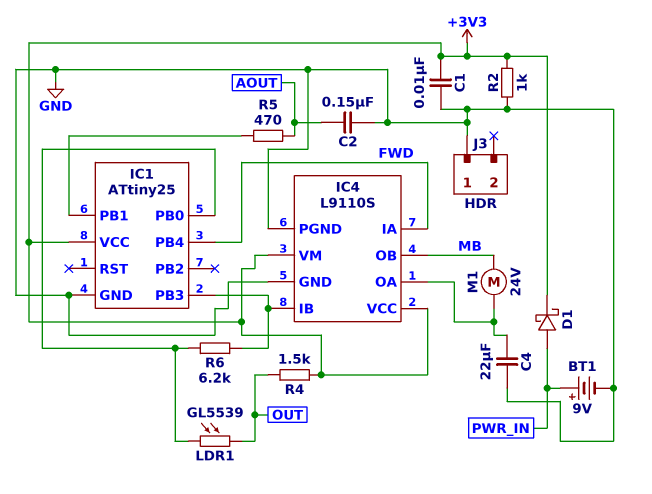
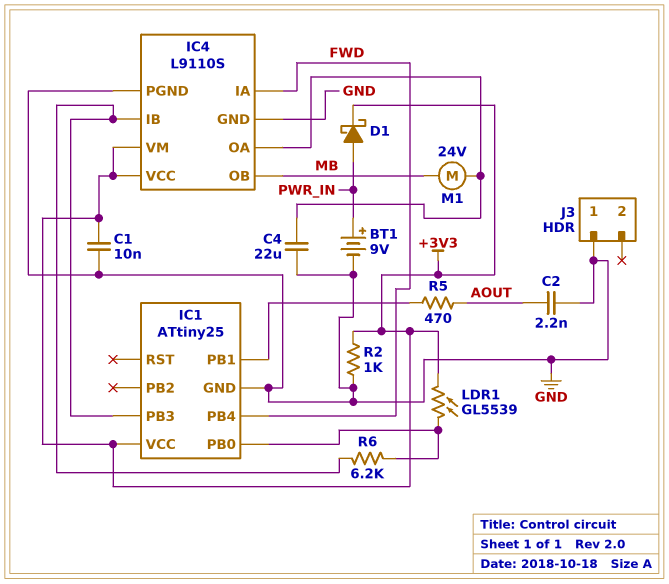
C2: 150nF (AOUT, GND) -> 2.2nF (AOUT, GND)
LDR1: GL5539 (IC1/PB0, OUT) -> GL5539 (+3V3, IC1/PB0)
R4: 1.5k (+3V3, OUT) -> none

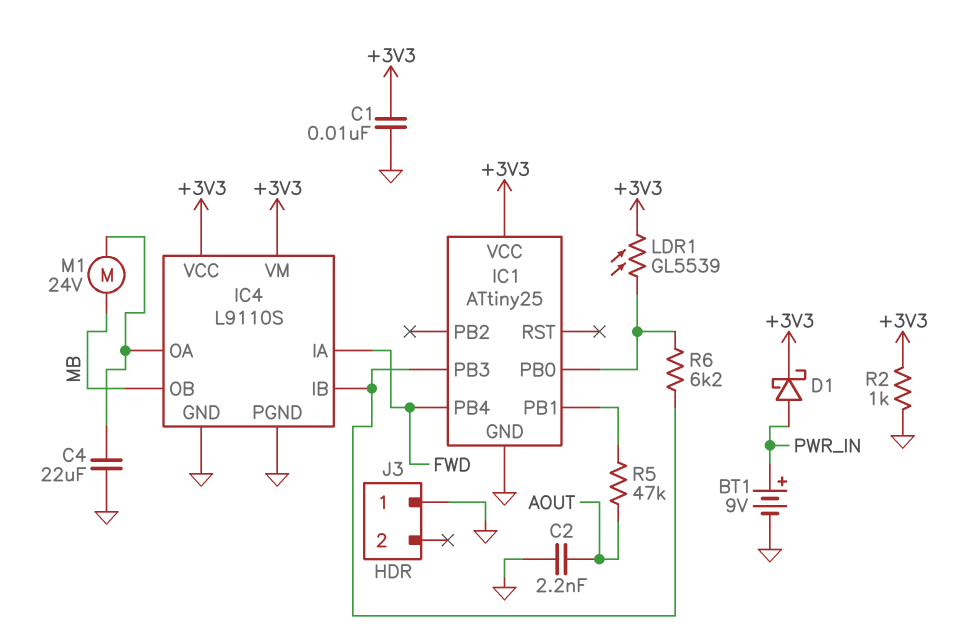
R5: 470 (AOUT, IC1/PB1) -> 47k (AOUT, IC1/PB1)

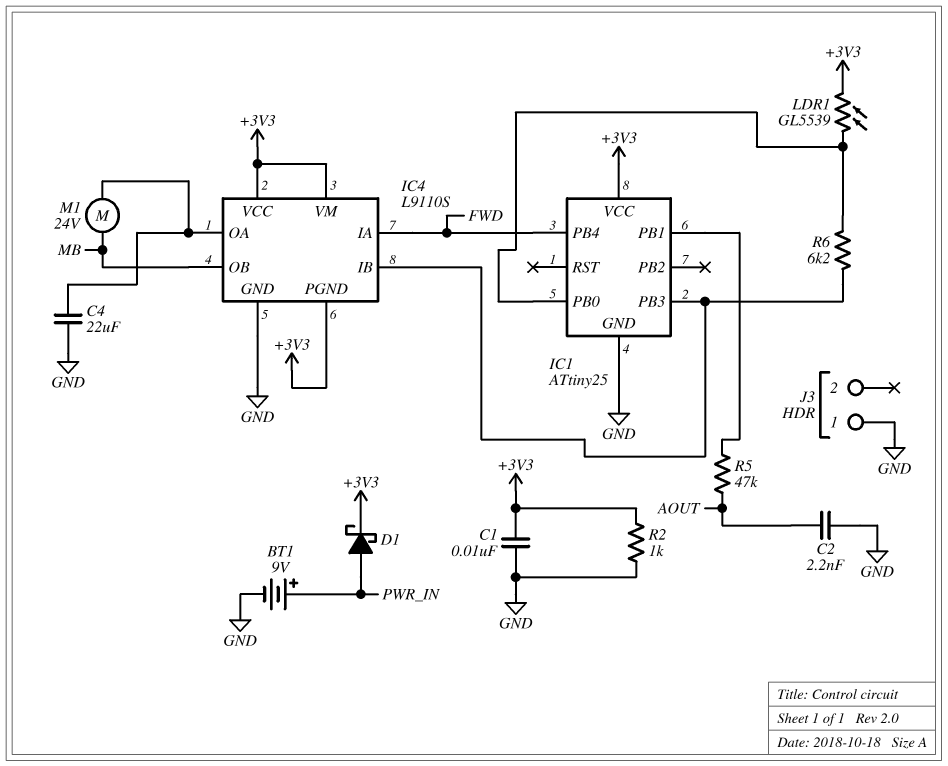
IC4 pin PGND: GND -> +3V3

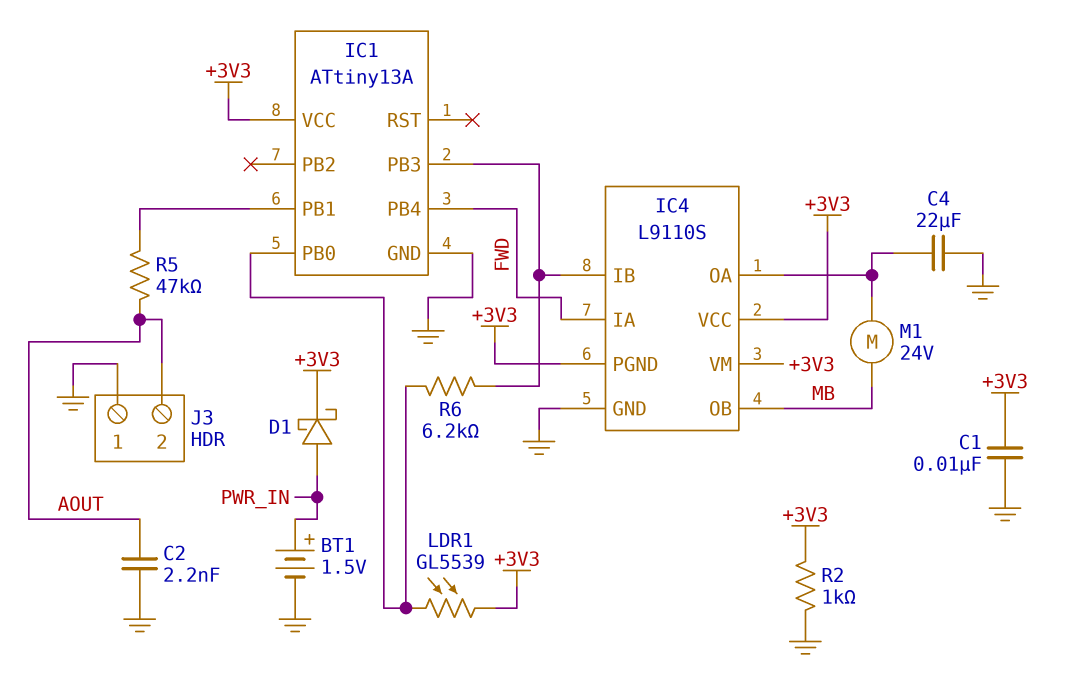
BT1: 9V (plus PWR_IN, minus GND) -> 1.5V (plus PWR_IN, minus GND)
IC1: ATtiny25 -> ATtiny13A
J3 pin 2: none -> AOUT

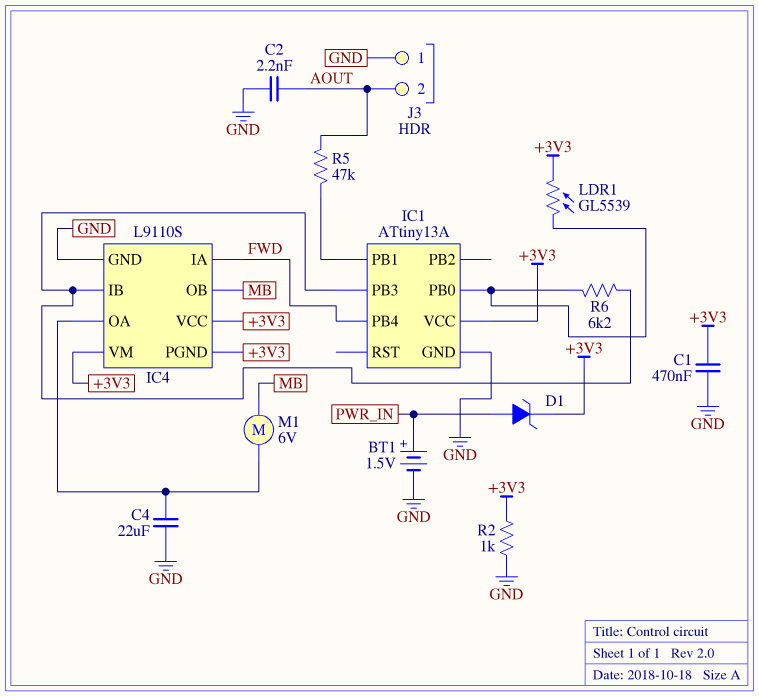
C1: 10nF (+3V3, GND) -> 470nF (+3V3, GND)
D1: schottky (A PWR_IN, K +3V3) -> zener (A PWR_IN, K +3V3)
M1: motor 24V (IC4/OA, MB) -> motor 6V (IC4/OA, MB)

